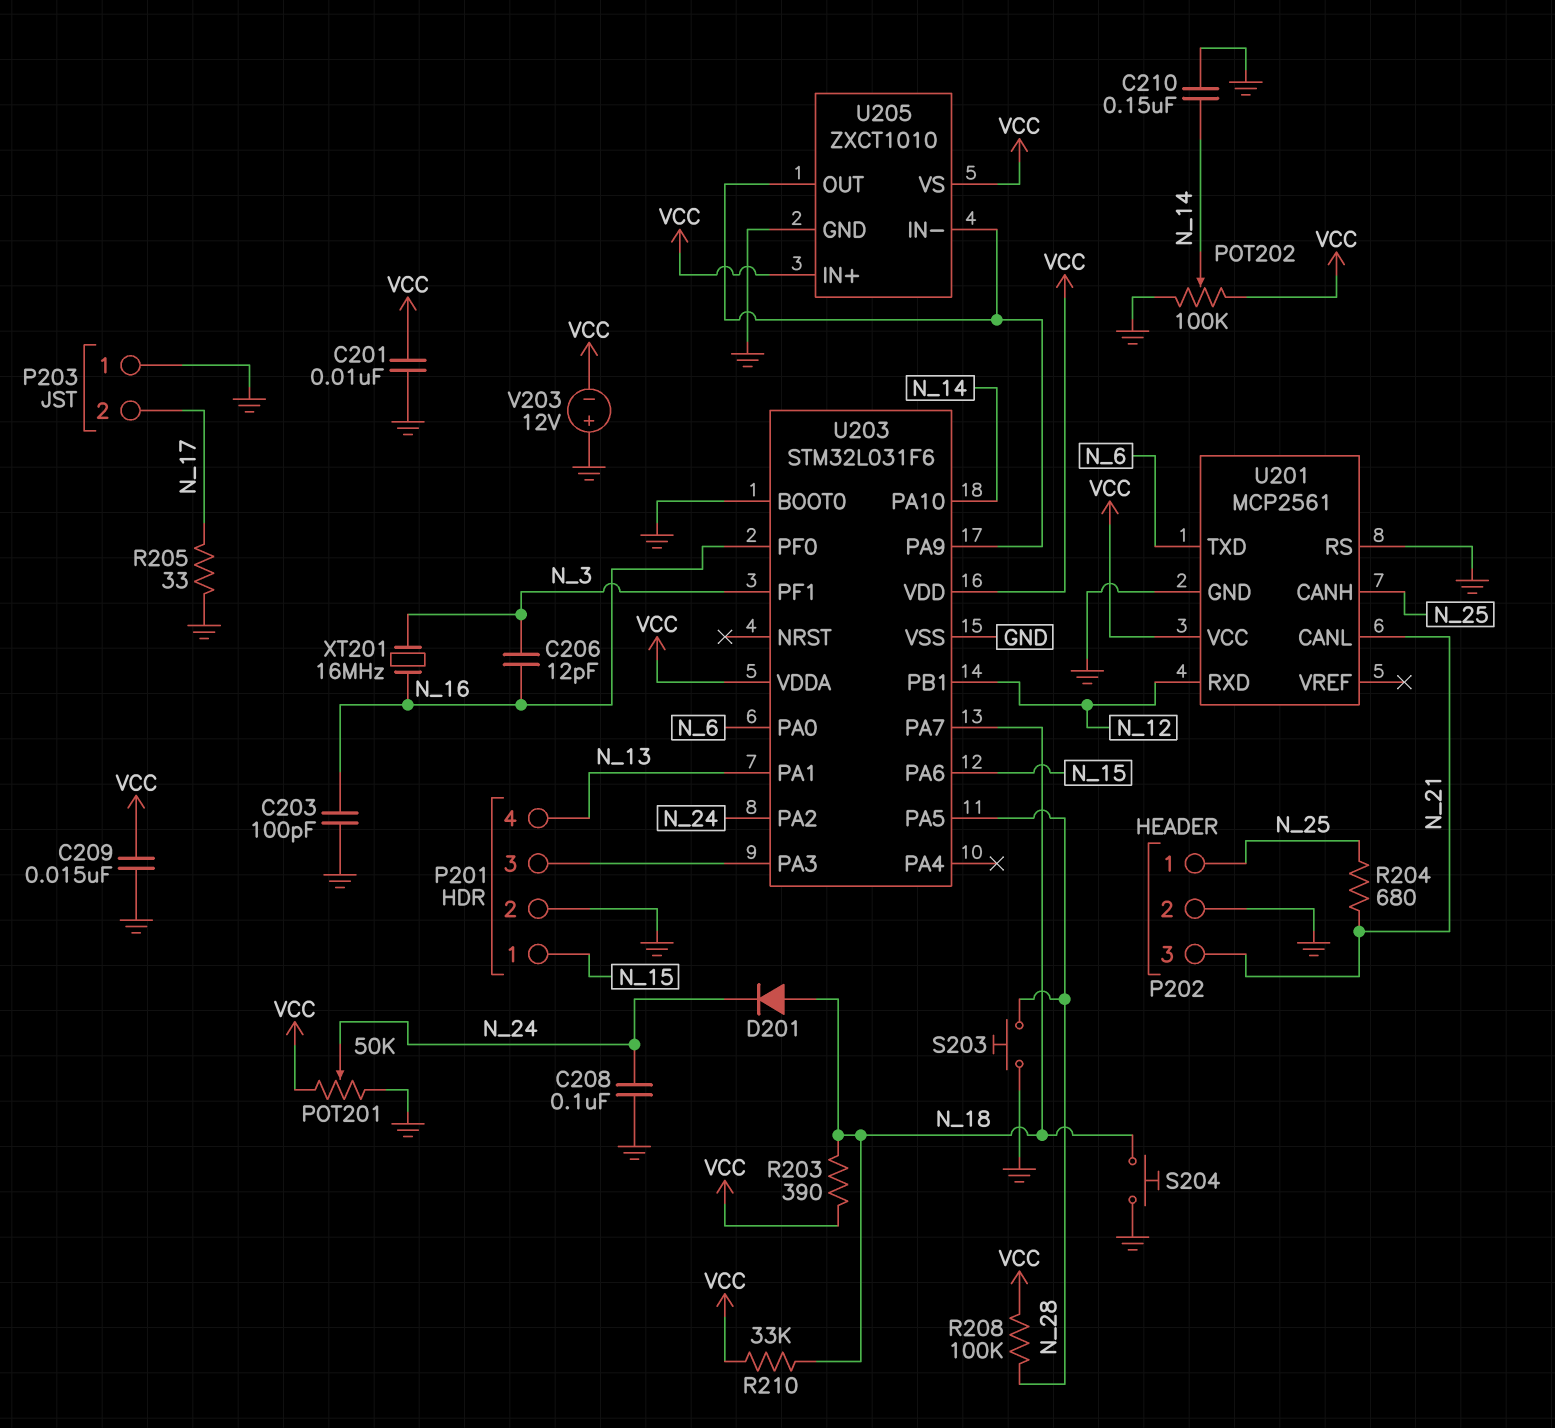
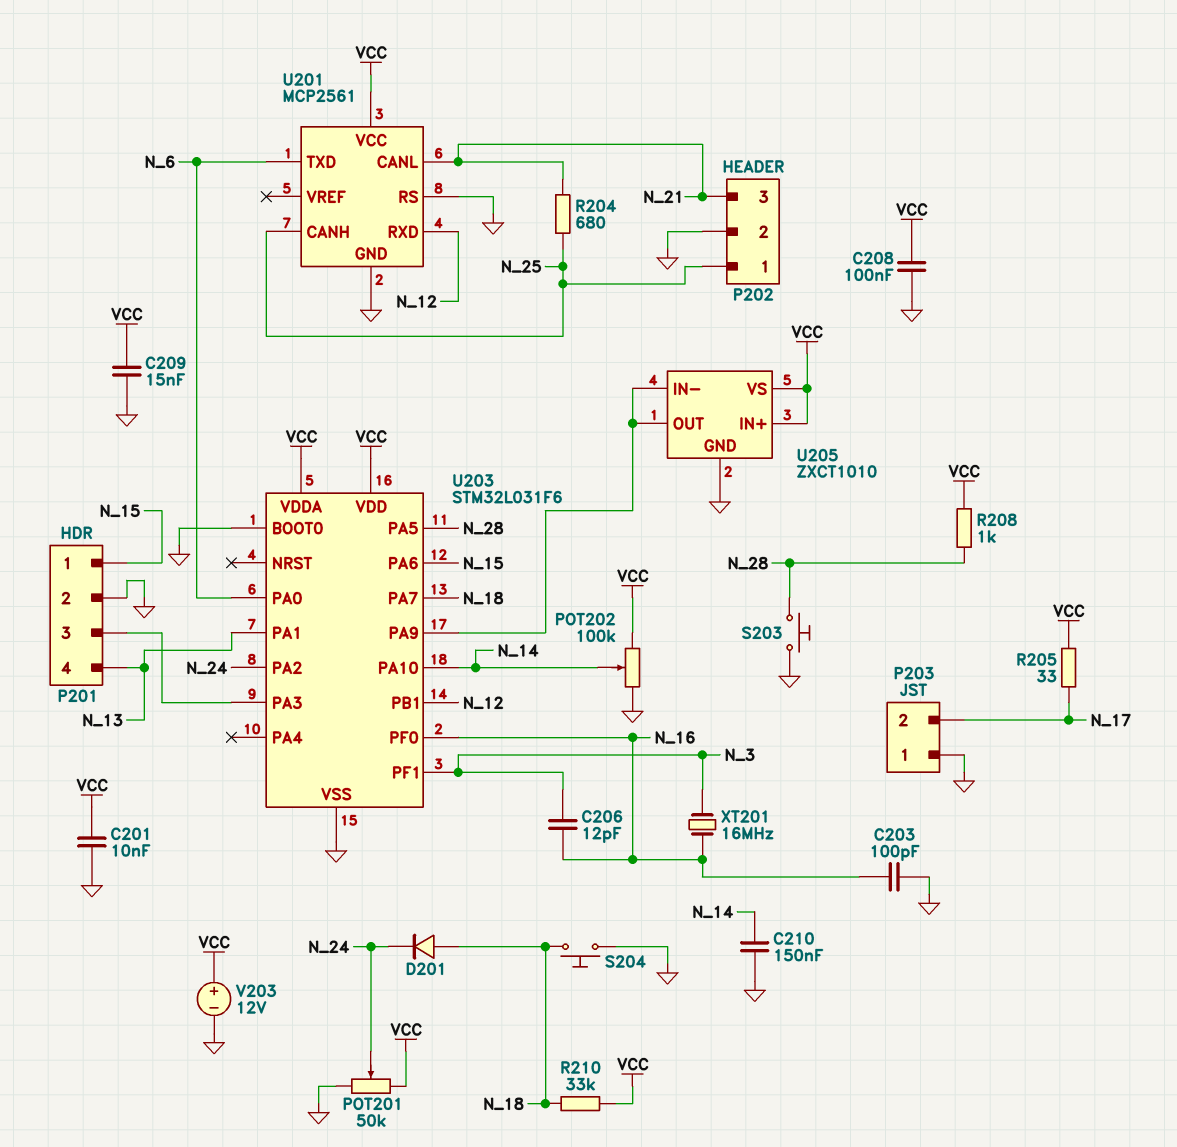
C208: 100nF (GND, N_24) -> 100nF (GND, VCC)
R203: 390 (N_18, VCC) -> none
R205: 33 (GND, N_17) -> 33 (N_17, VCC)
R208: 100k (N_28, VCC) -> 1k (N_28, VCC)
V203: 12V (plus GND, minus VCC) -> 12V (plus VCC, minus GND)

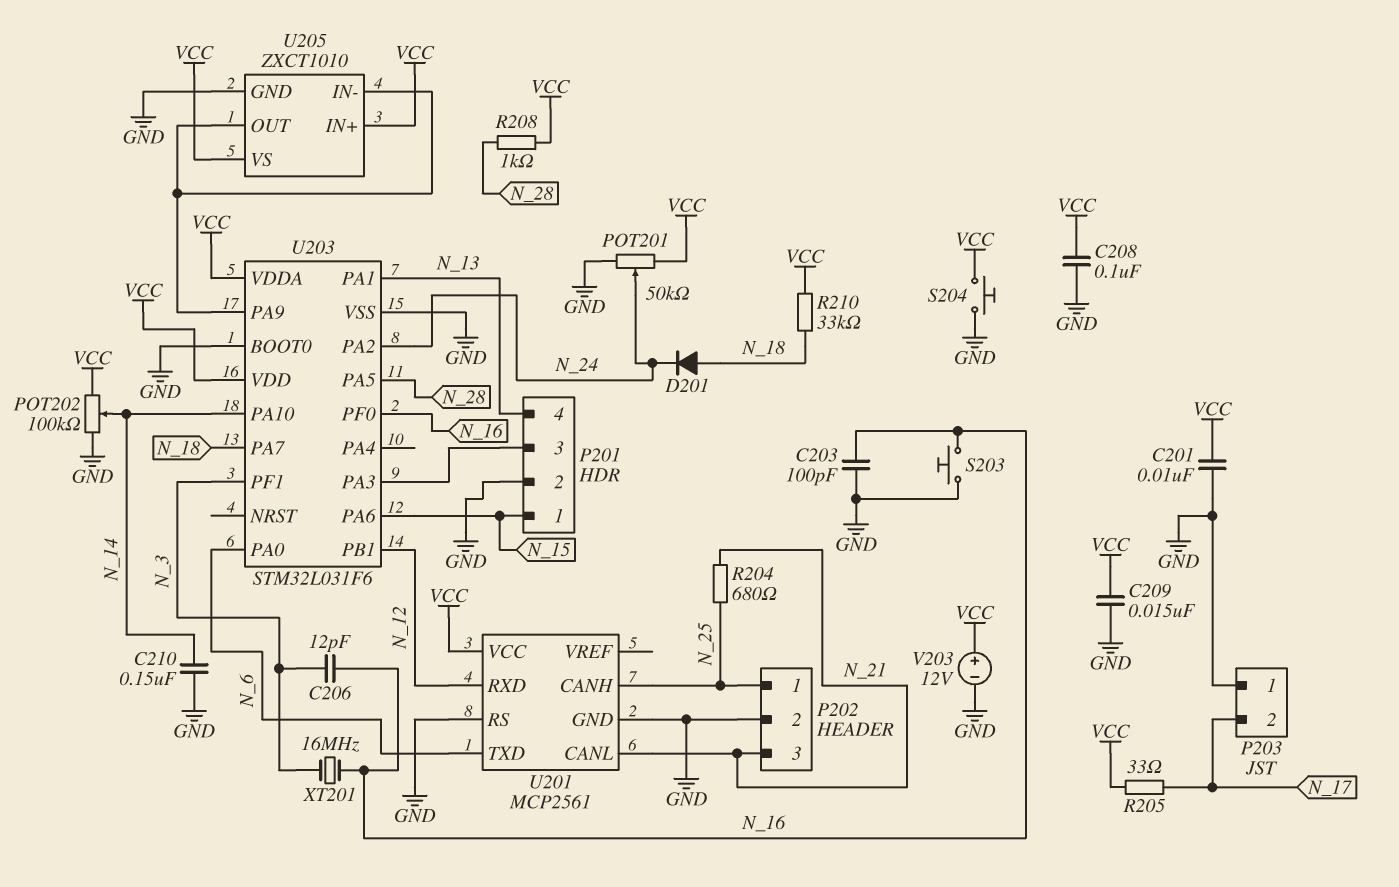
S203: button (GND, N_28) -> button (GND, N_16)
S204: button (GND, N_18) -> button (GND, VCC)

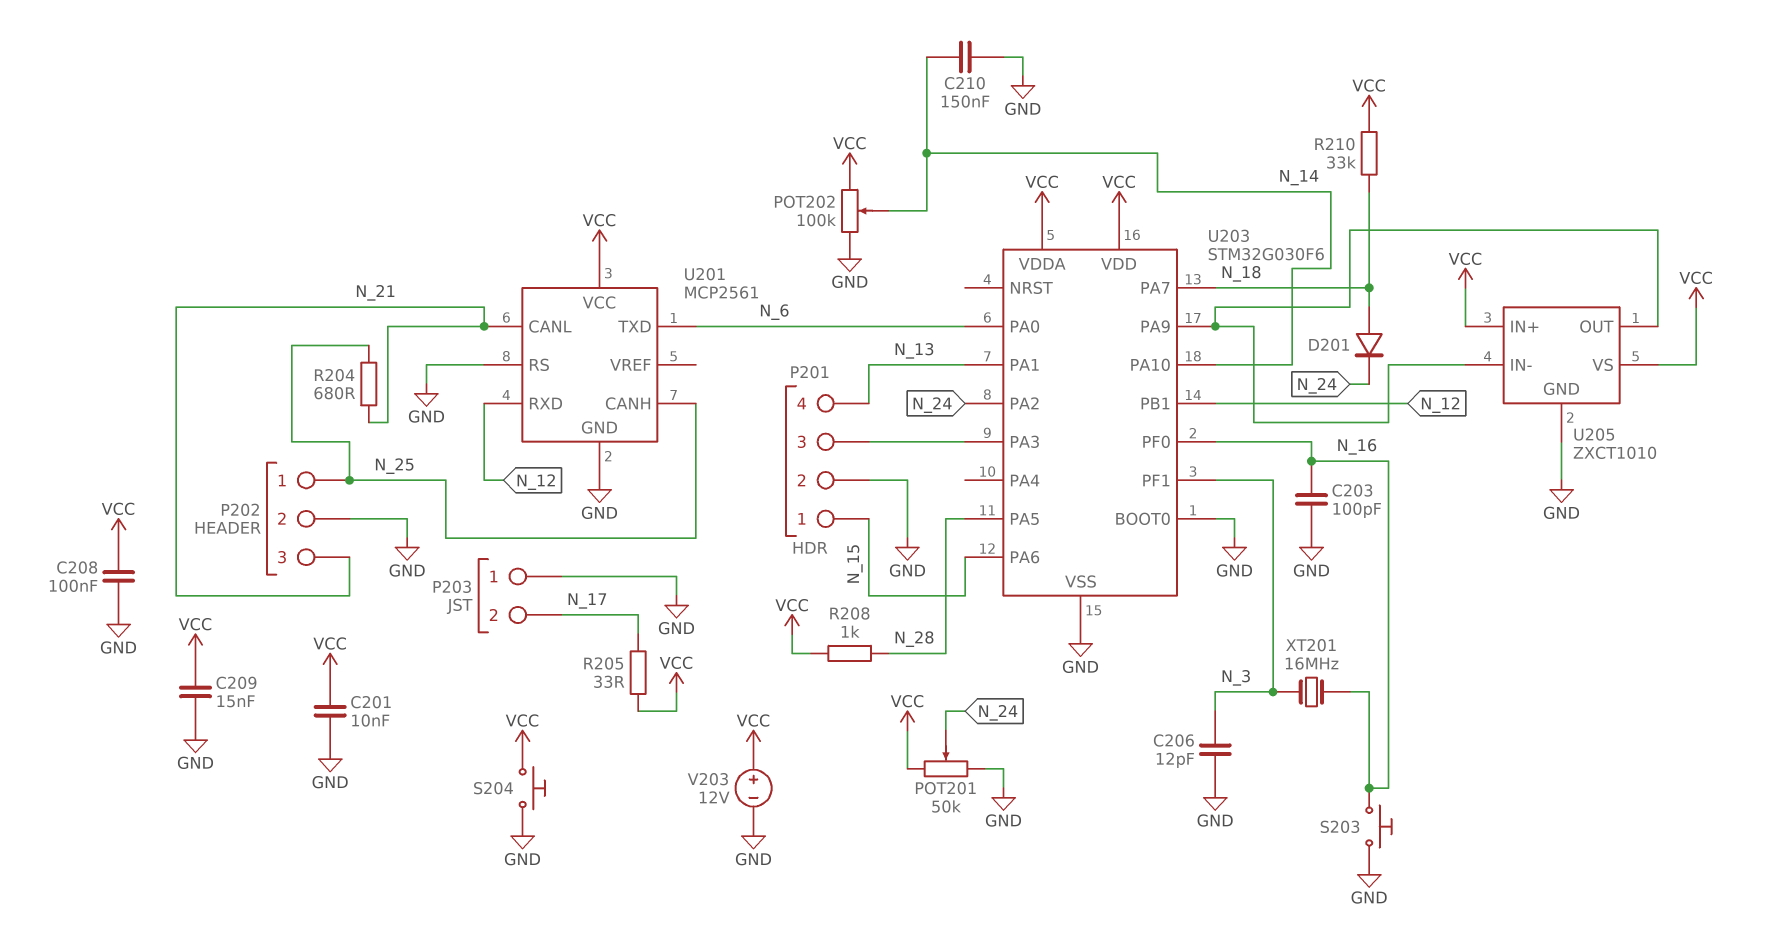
C206: 12pF (N_3, N_16) -> 12pF (GND, N_3)
U203: STM32L031F6 -> STM32G030F6

